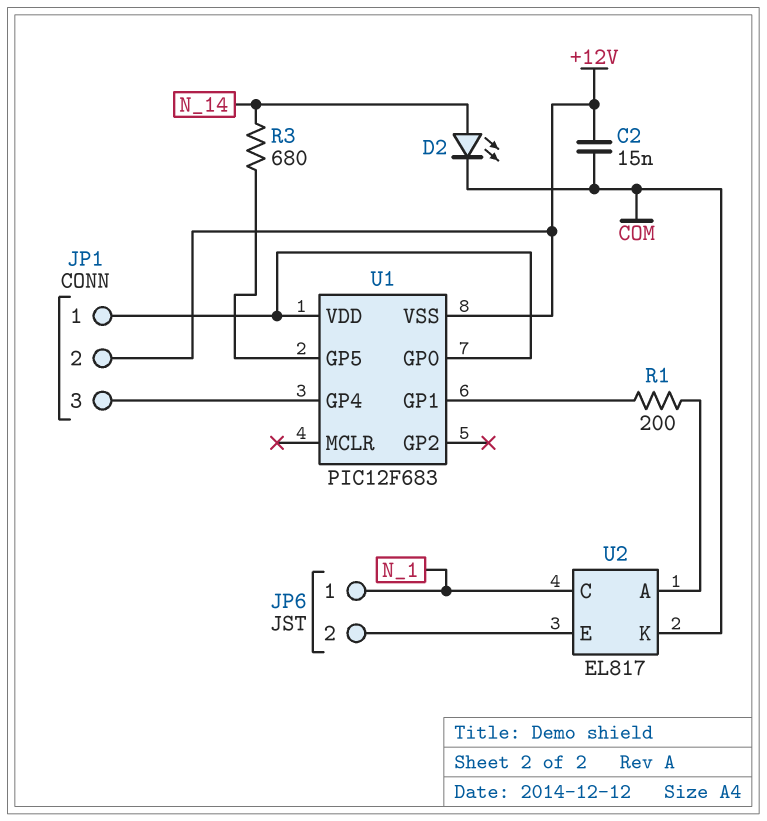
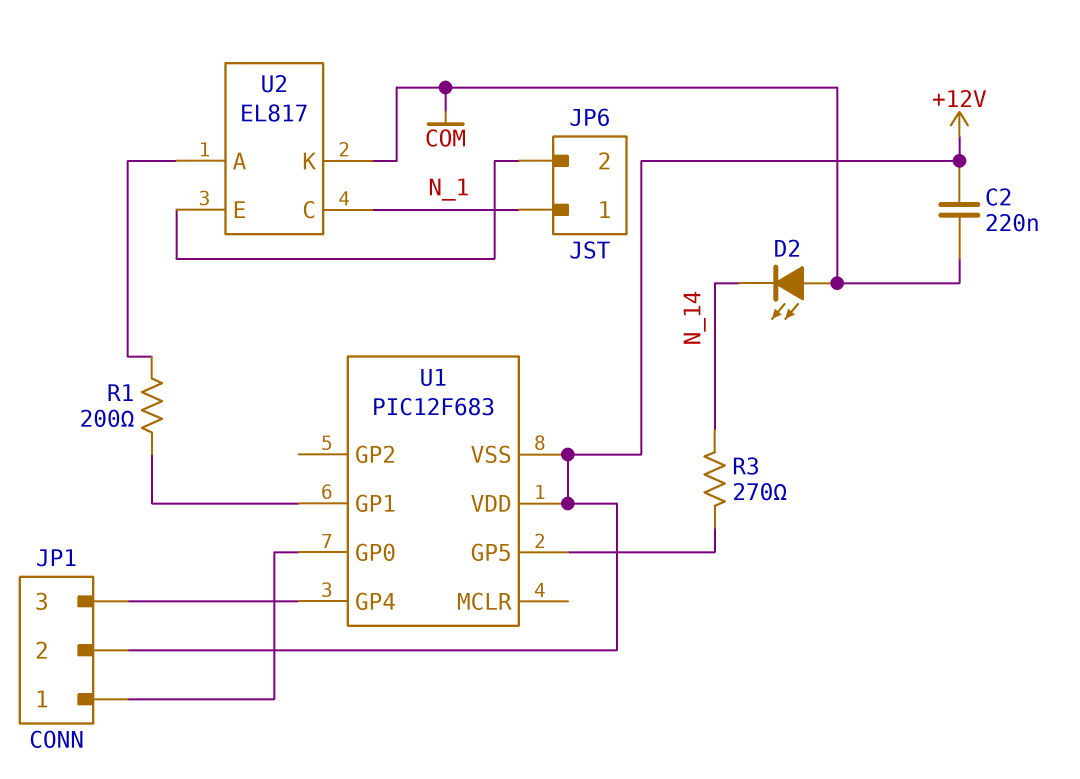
C2: 15nF (+12V, COM) -> 220nF (+12V, COM)
D2: LED (A N_14, K COM) -> LED (A COM, K N_14)
R3: 680 (N_14, U1/GP5) -> 270 (N_14, U1/GP5)
U1 pin VDD: JP1/1 -> +12V

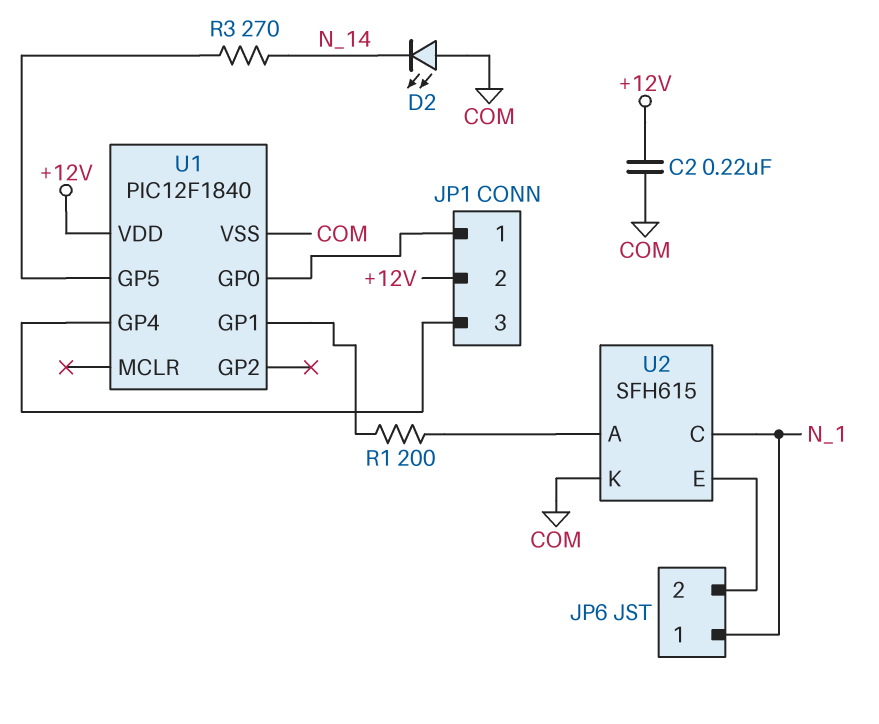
U1: PIC12F683 -> PIC12F1840
U1 pin VSS: +12V -> COM
U2: EL817 -> SFH615

